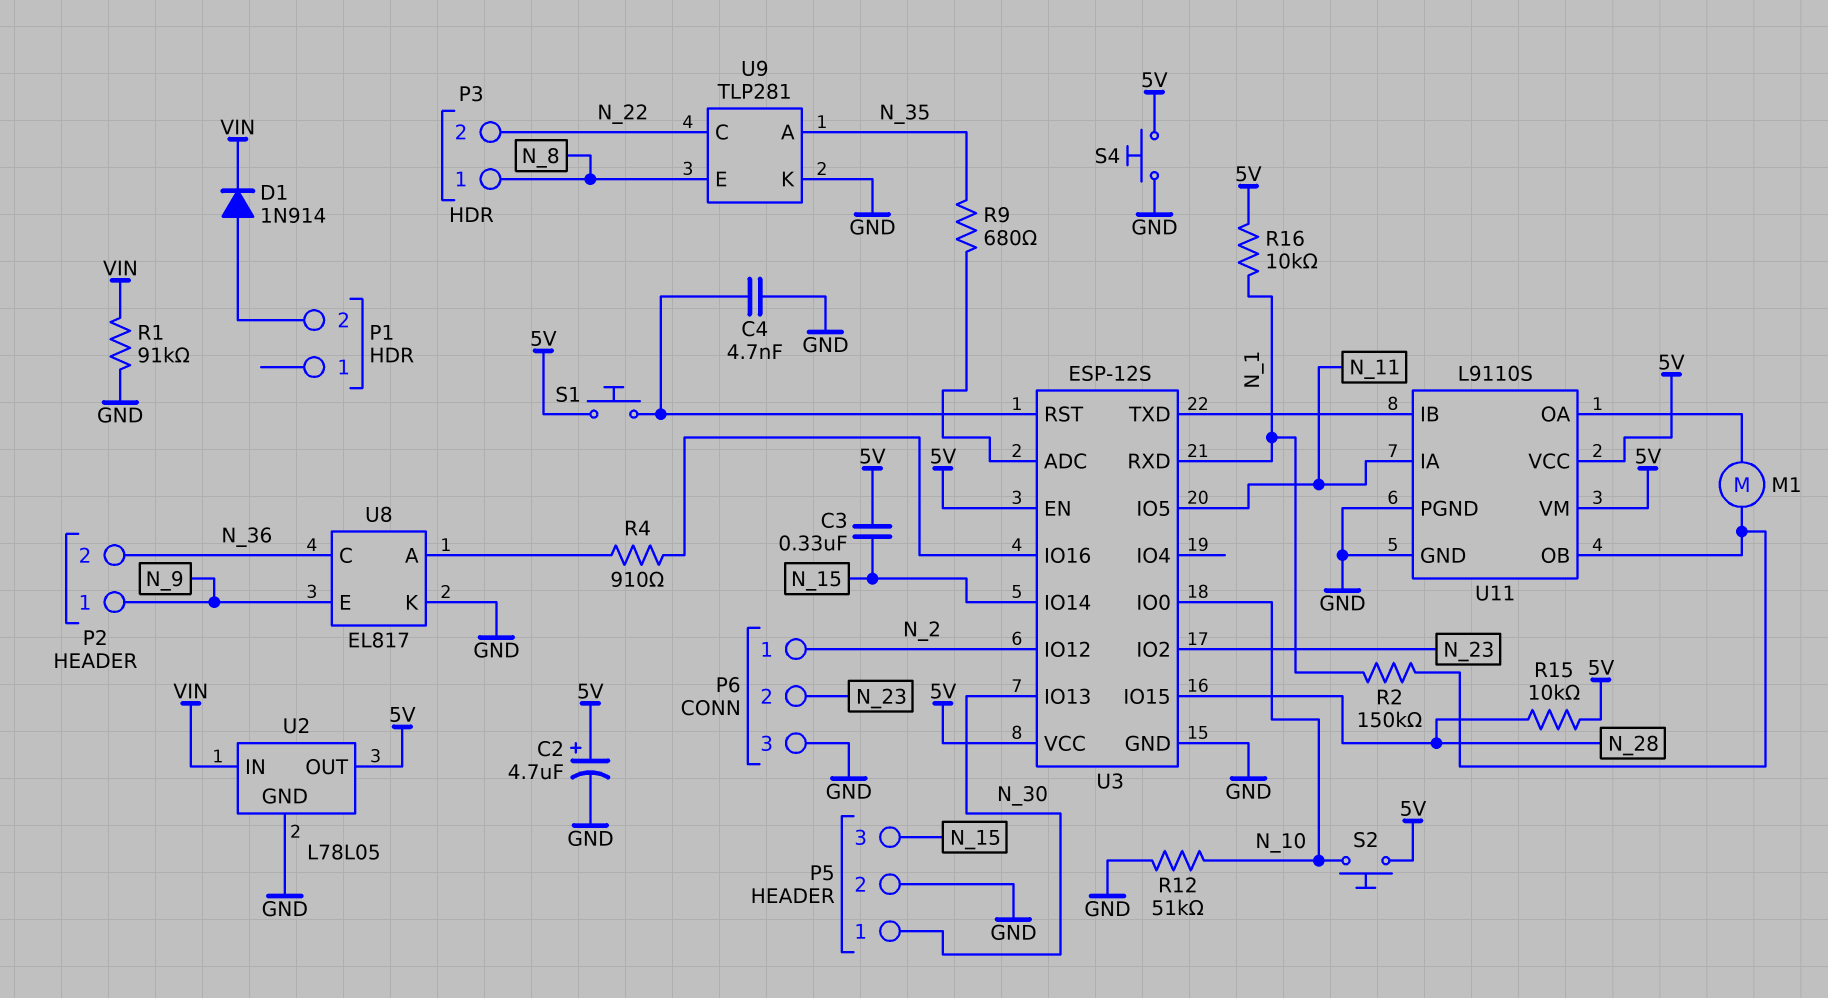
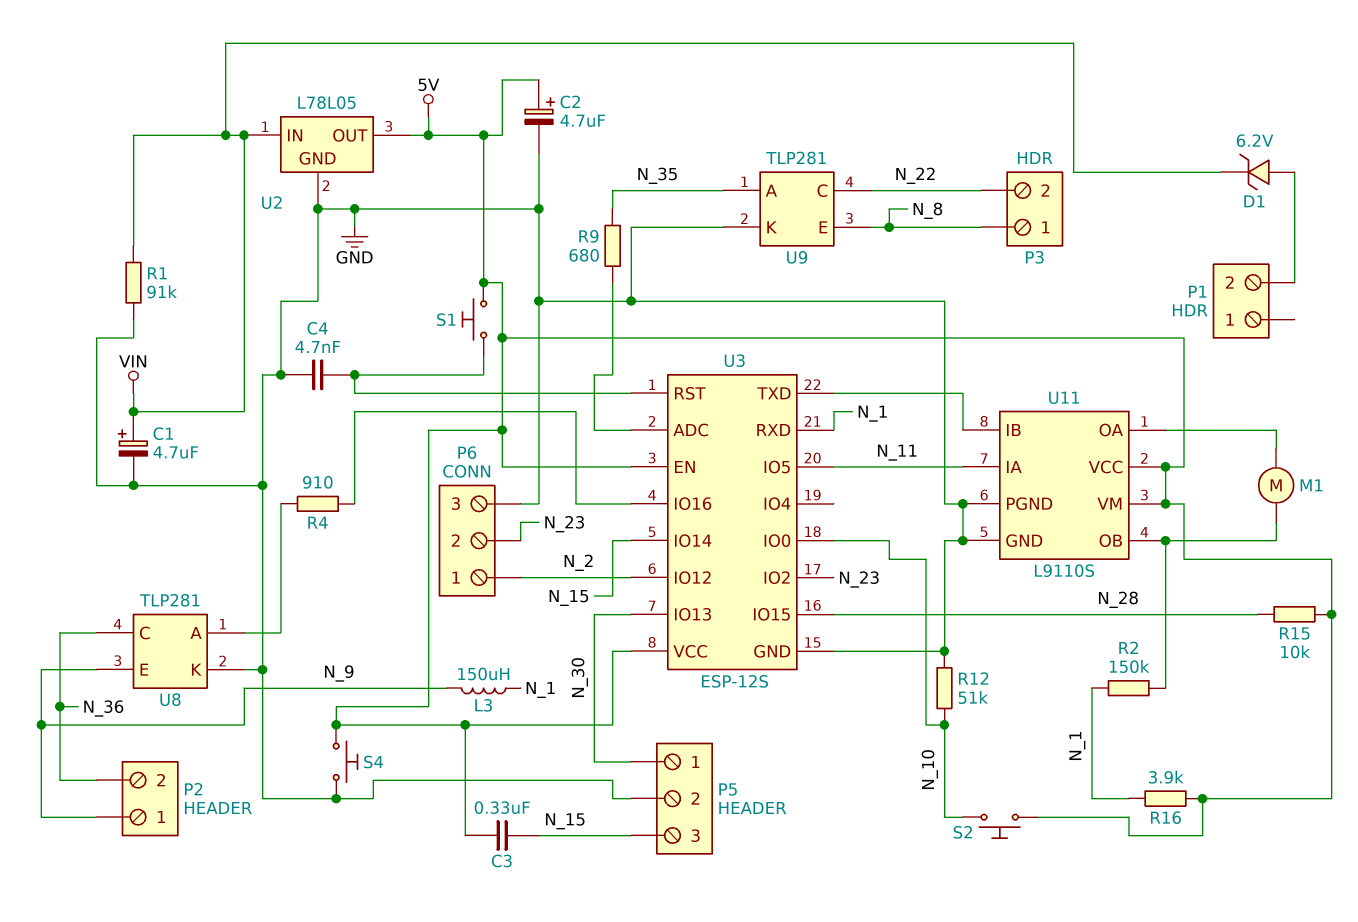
C1: none -> 4.7uF (plus VIN, minus GND)
D1: diode 1N914 (A P1/2, K VIN) -> zener 6.2V (A P1/2, K VIN)
L3: none -> 150uH (N_1, N_9)
R16: 10k (5V, N_1) -> 3.9k (5V, N_1)
U8: EL817 -> TLP281

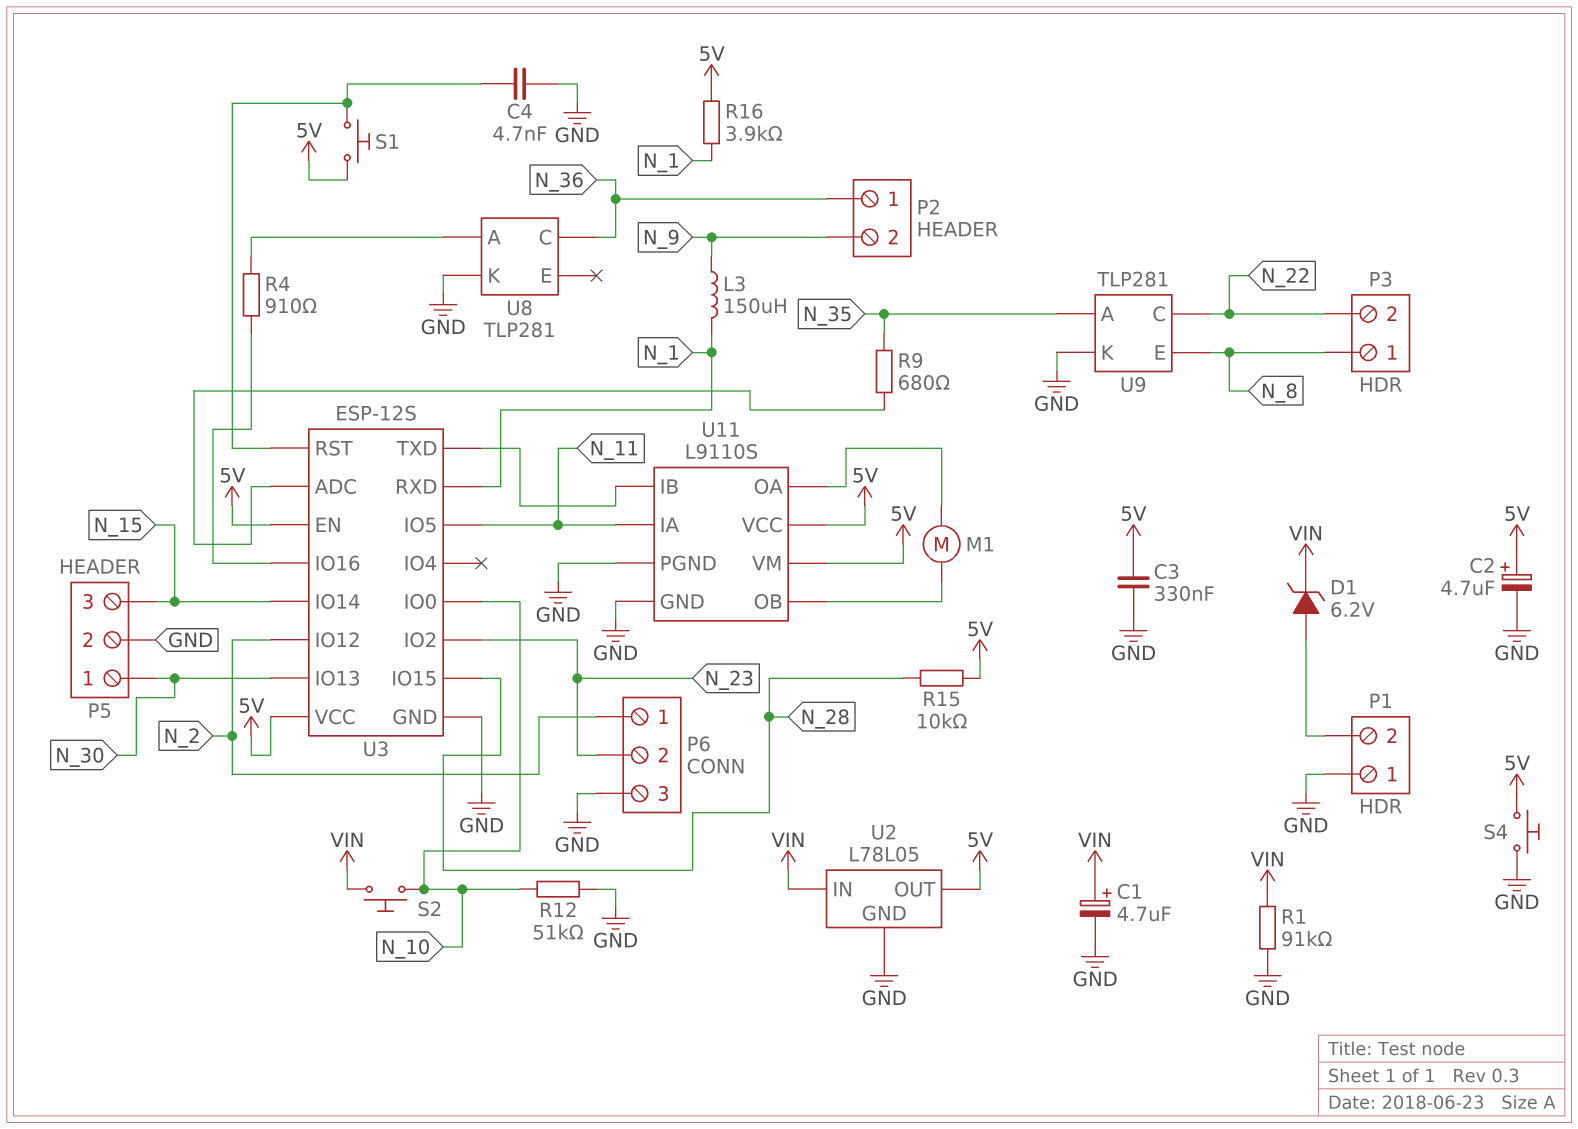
C3: 330nF (5V, N_15) -> 330nF (5V, GND)
P1 pin 1: none -> GND
P2 pin 1: N_9 -> N_36
P2 pin 2: N_36 -> N_9
R2: 150k (N_1, U11/OB) -> none
S2: button (5V, N_10) -> button (N_10, VIN)
U8 pin E: N_9 -> none

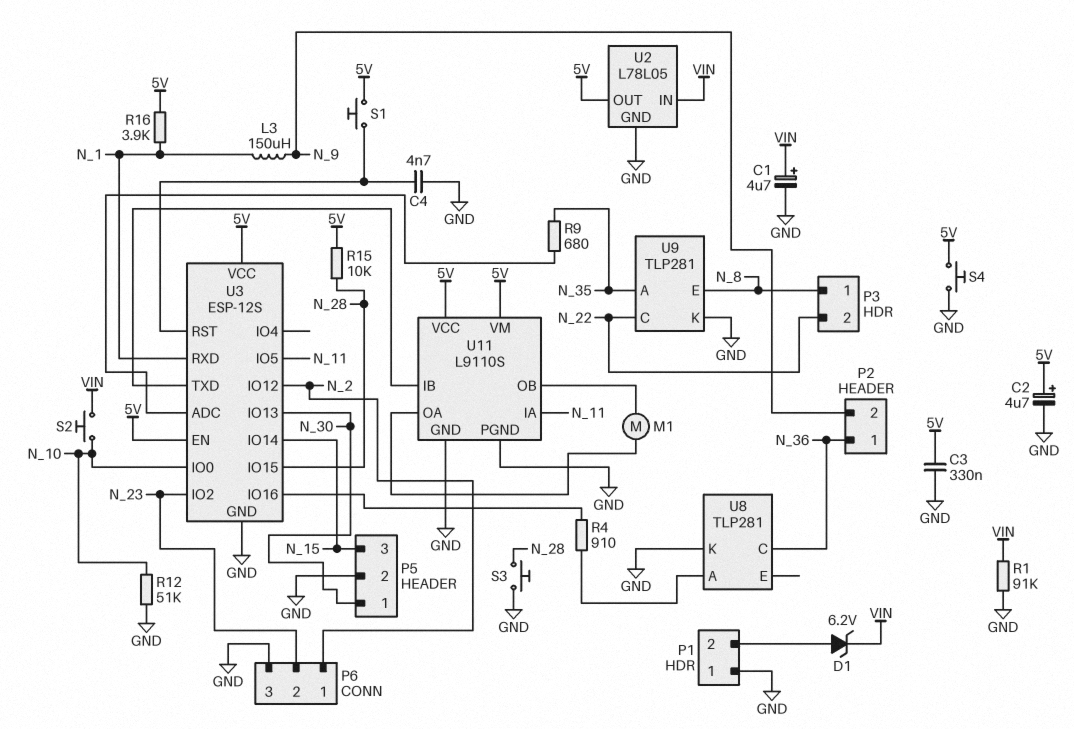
S3: none -> button (GND, N_28)

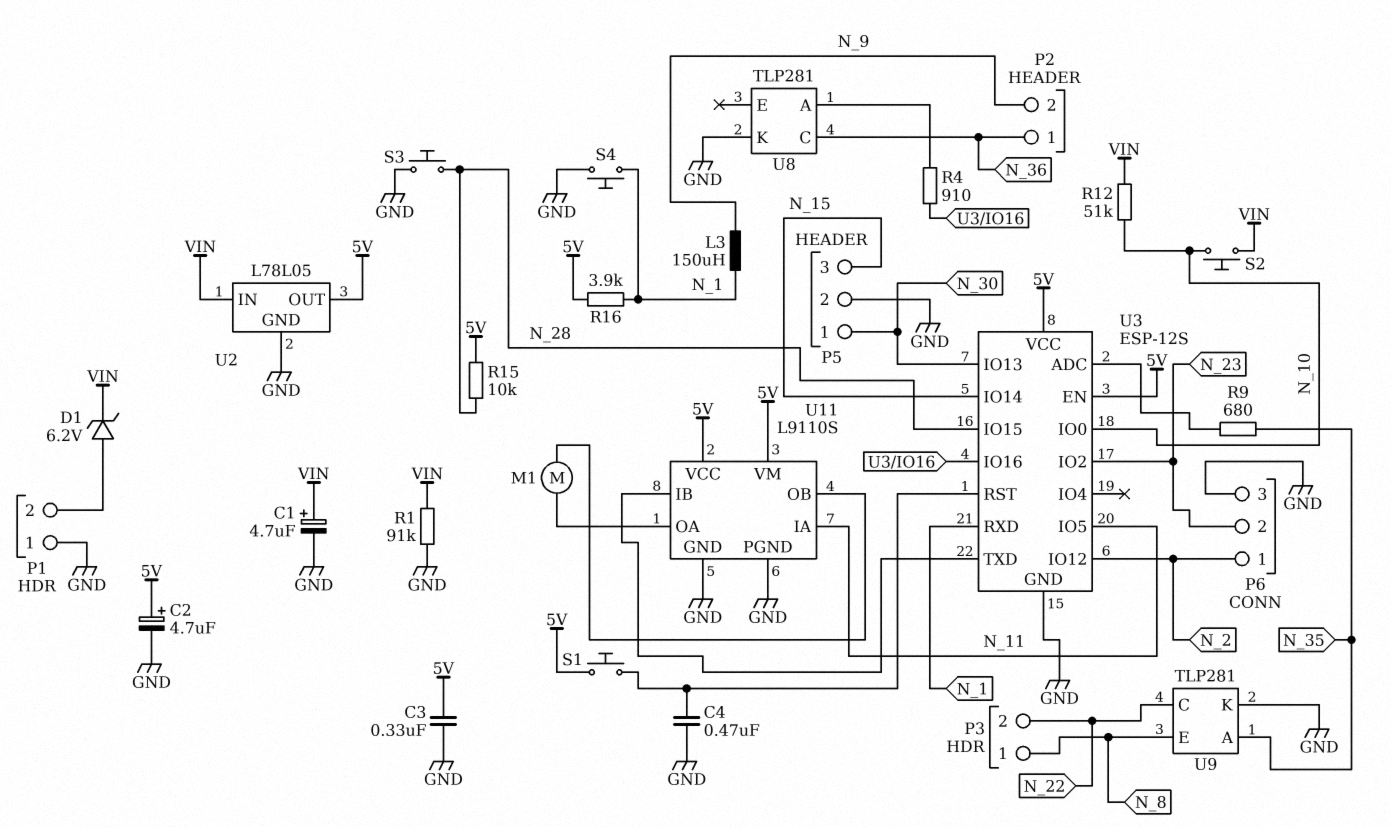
C4: 4.7nF (GND, U3/RST) -> 470nF (GND, U3/RST)
R12: 51k (GND, N_10) -> 51k (N_10, VIN)
S4: button (5V, GND) -> button (GND, N_1)

